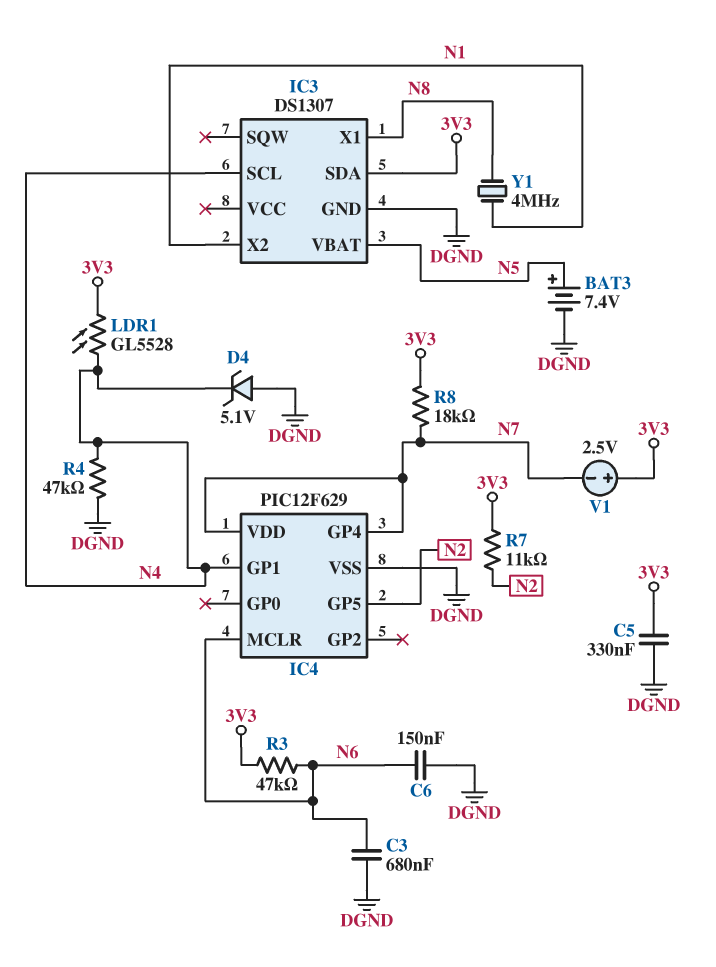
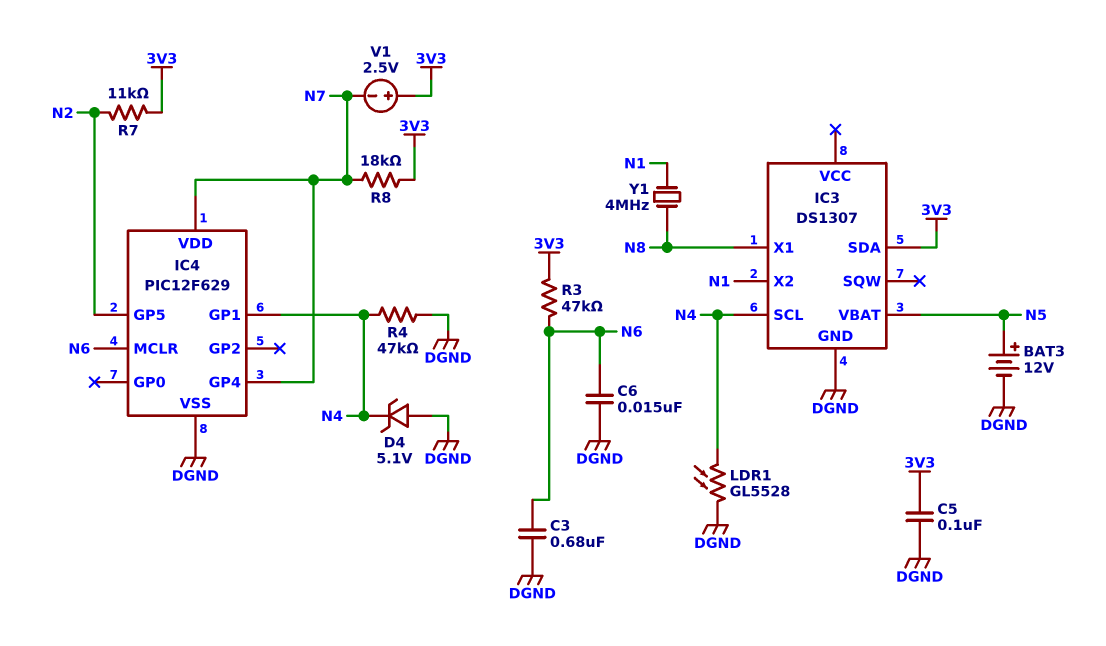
BAT3: 7.4V (plus N5, minus DGND) -> 12V (plus N5, minus DGND)
C5: 330nF (3V3, DGND) -> 100nF (3V3, DGND)
C6: 150nF (DGND, N6) -> 15nF (DGND, N6)
LDR1: GL5528 (3V3, N4) -> GL5528 (DGND, N4)

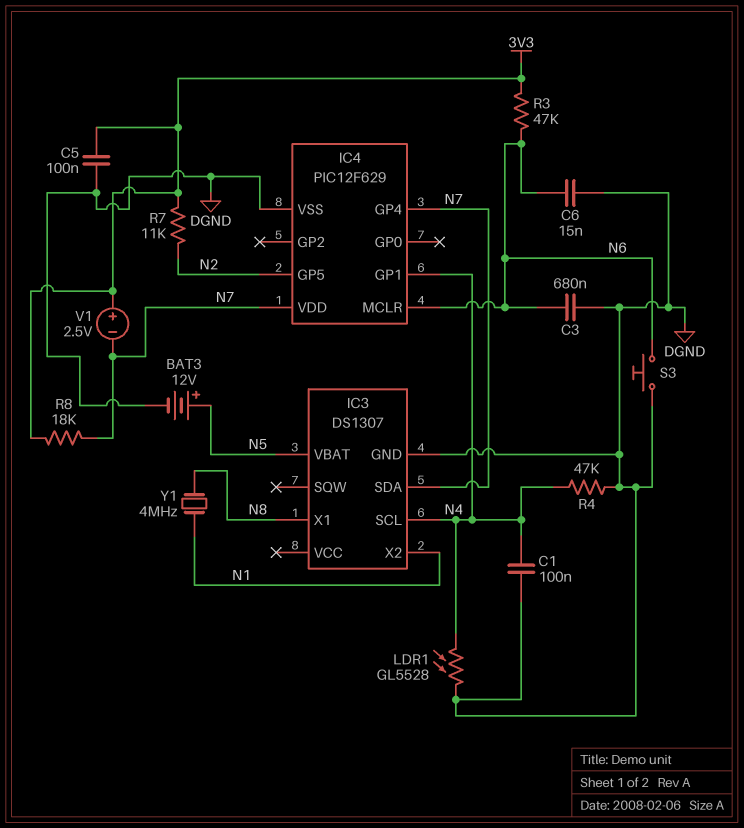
C1: none -> 100nF (DGND, N4)
D4: zener 5.1V (A DGND, K N4) -> none
IC3 pin SDA: 3V3 -> N7
S3: none -> button (DGND, N6)

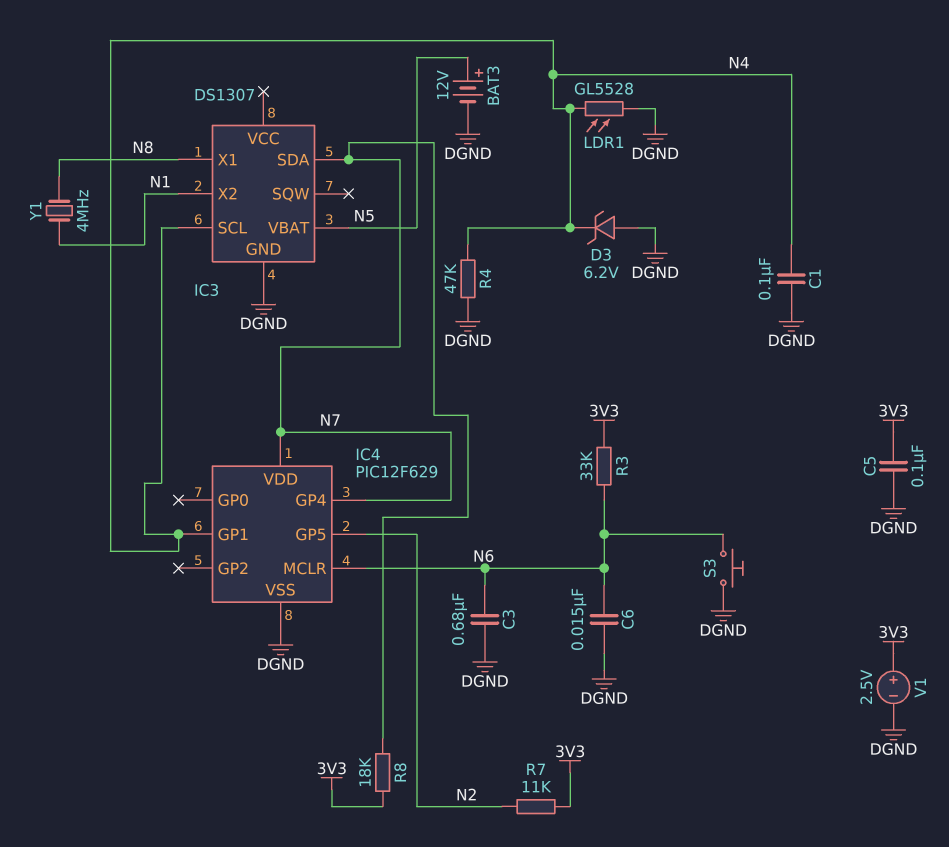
D3: none -> zener 6.2V (A DGND, K N4)
R3: 47k (3V3, N6) -> 33k (3V3, N6)
V1: 2.5V (plus 3V3, minus N7) -> 2.5V (plus 3V3, minus DGND)

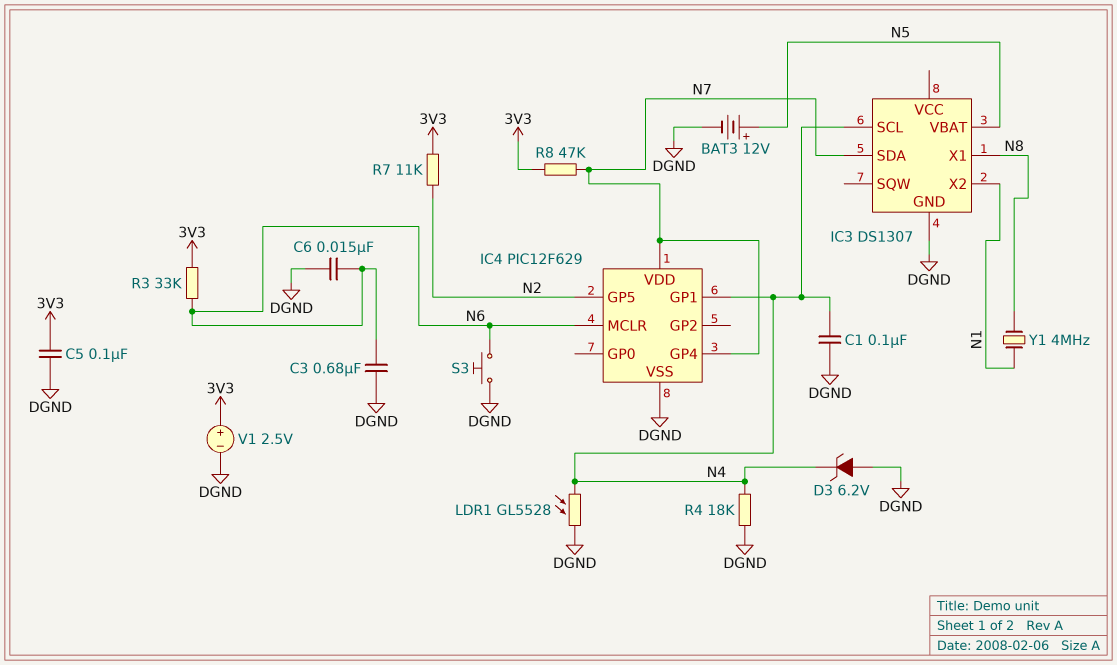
R4: 47k (DGND, N4) -> 18k (DGND, N4)
R8: 18k (3V3, N7) -> 47k (3V3, N7)

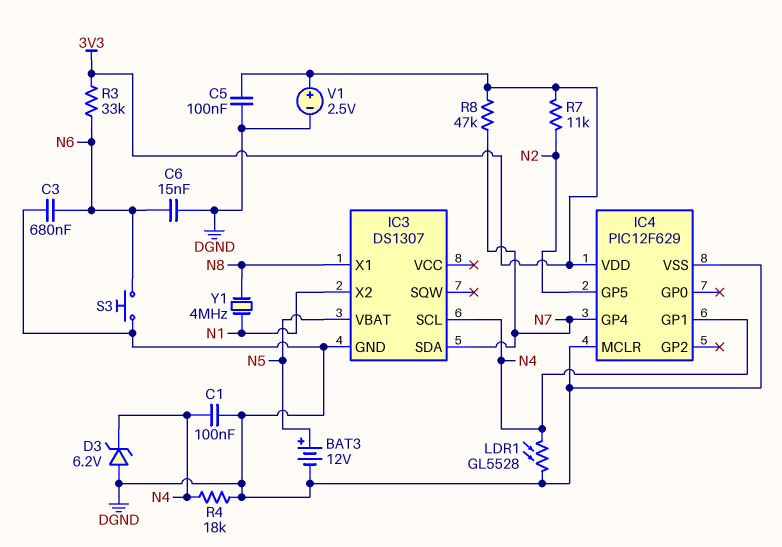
IC4 pin MCLR: N6 -> DGND
IC4 pin VDD: N7 -> 3V3

